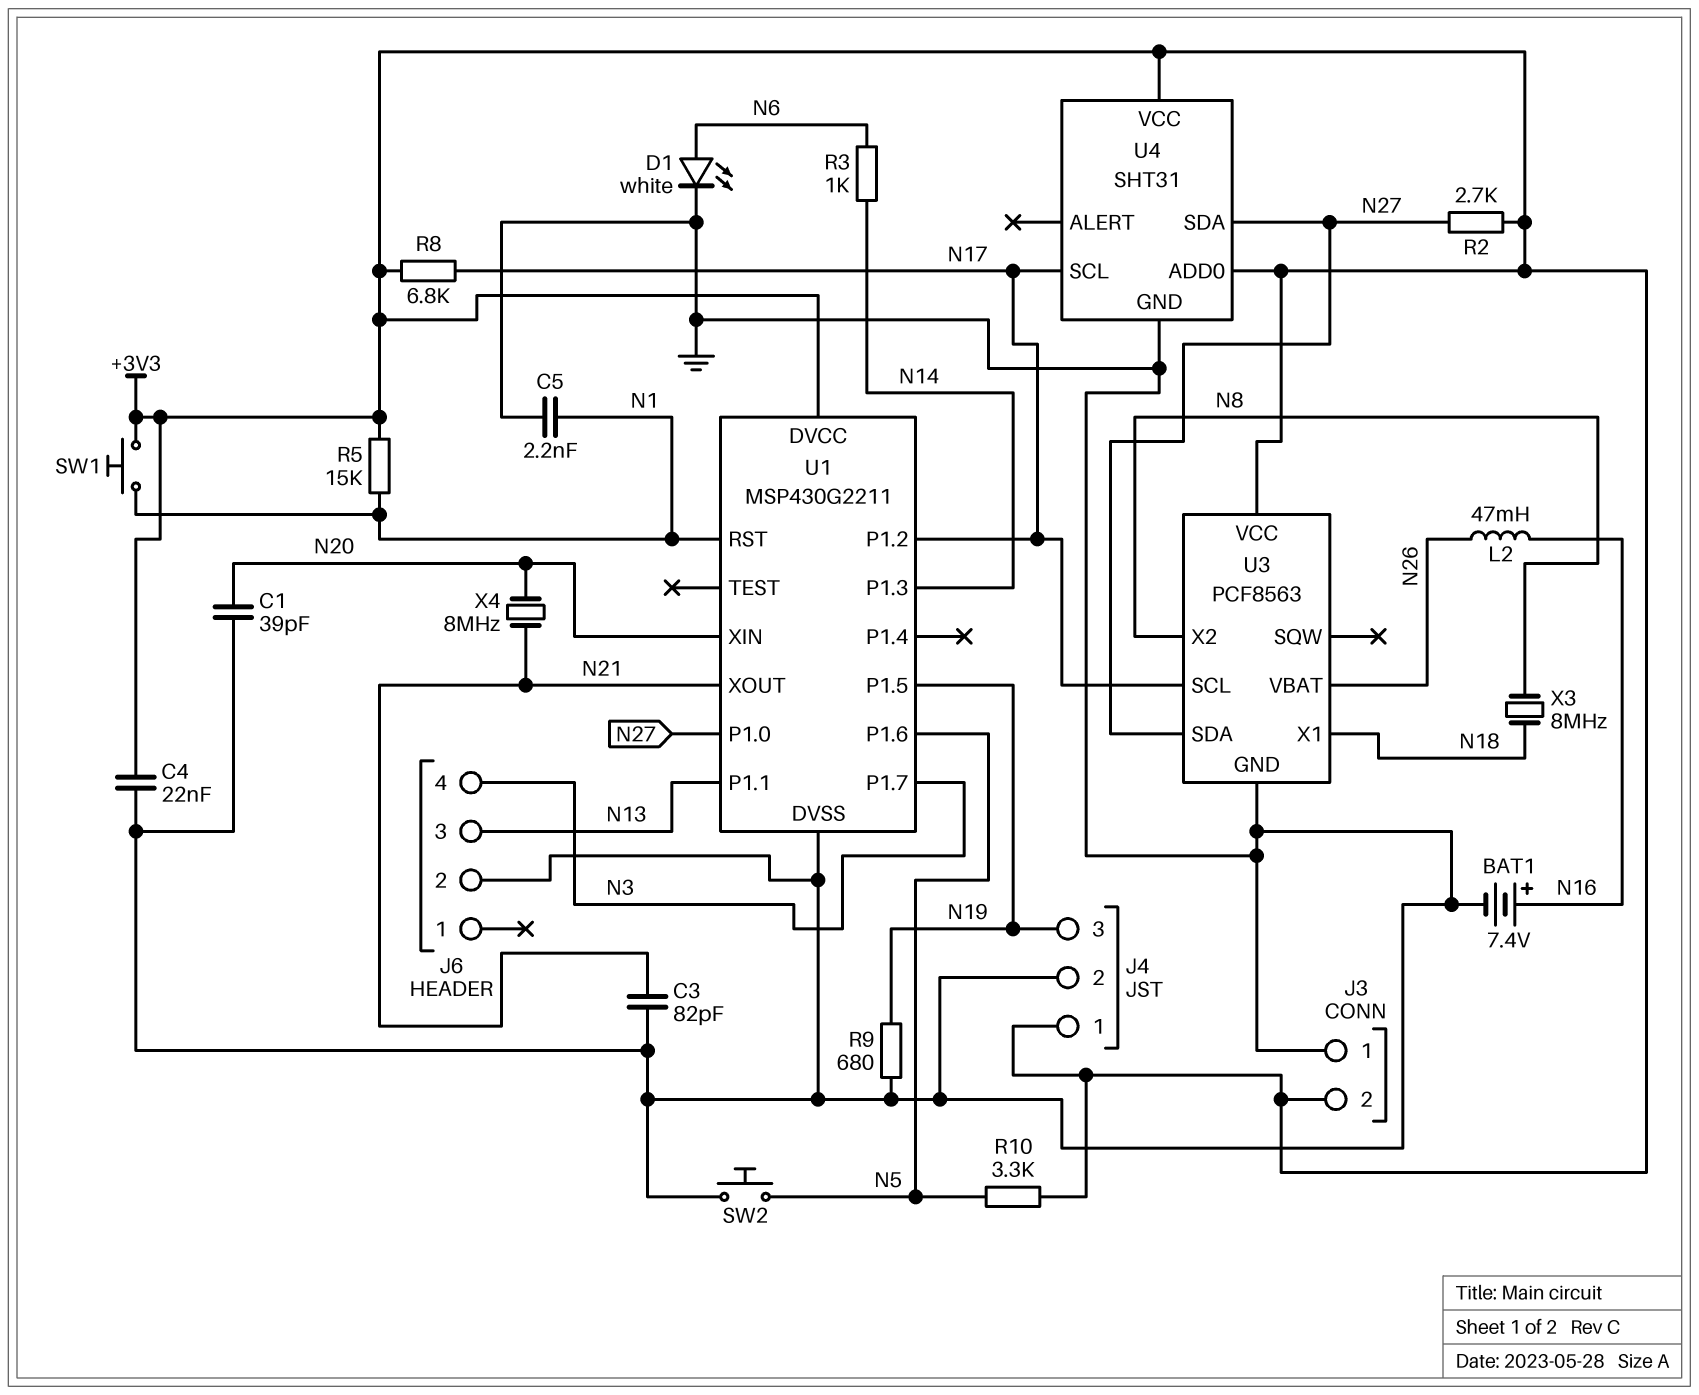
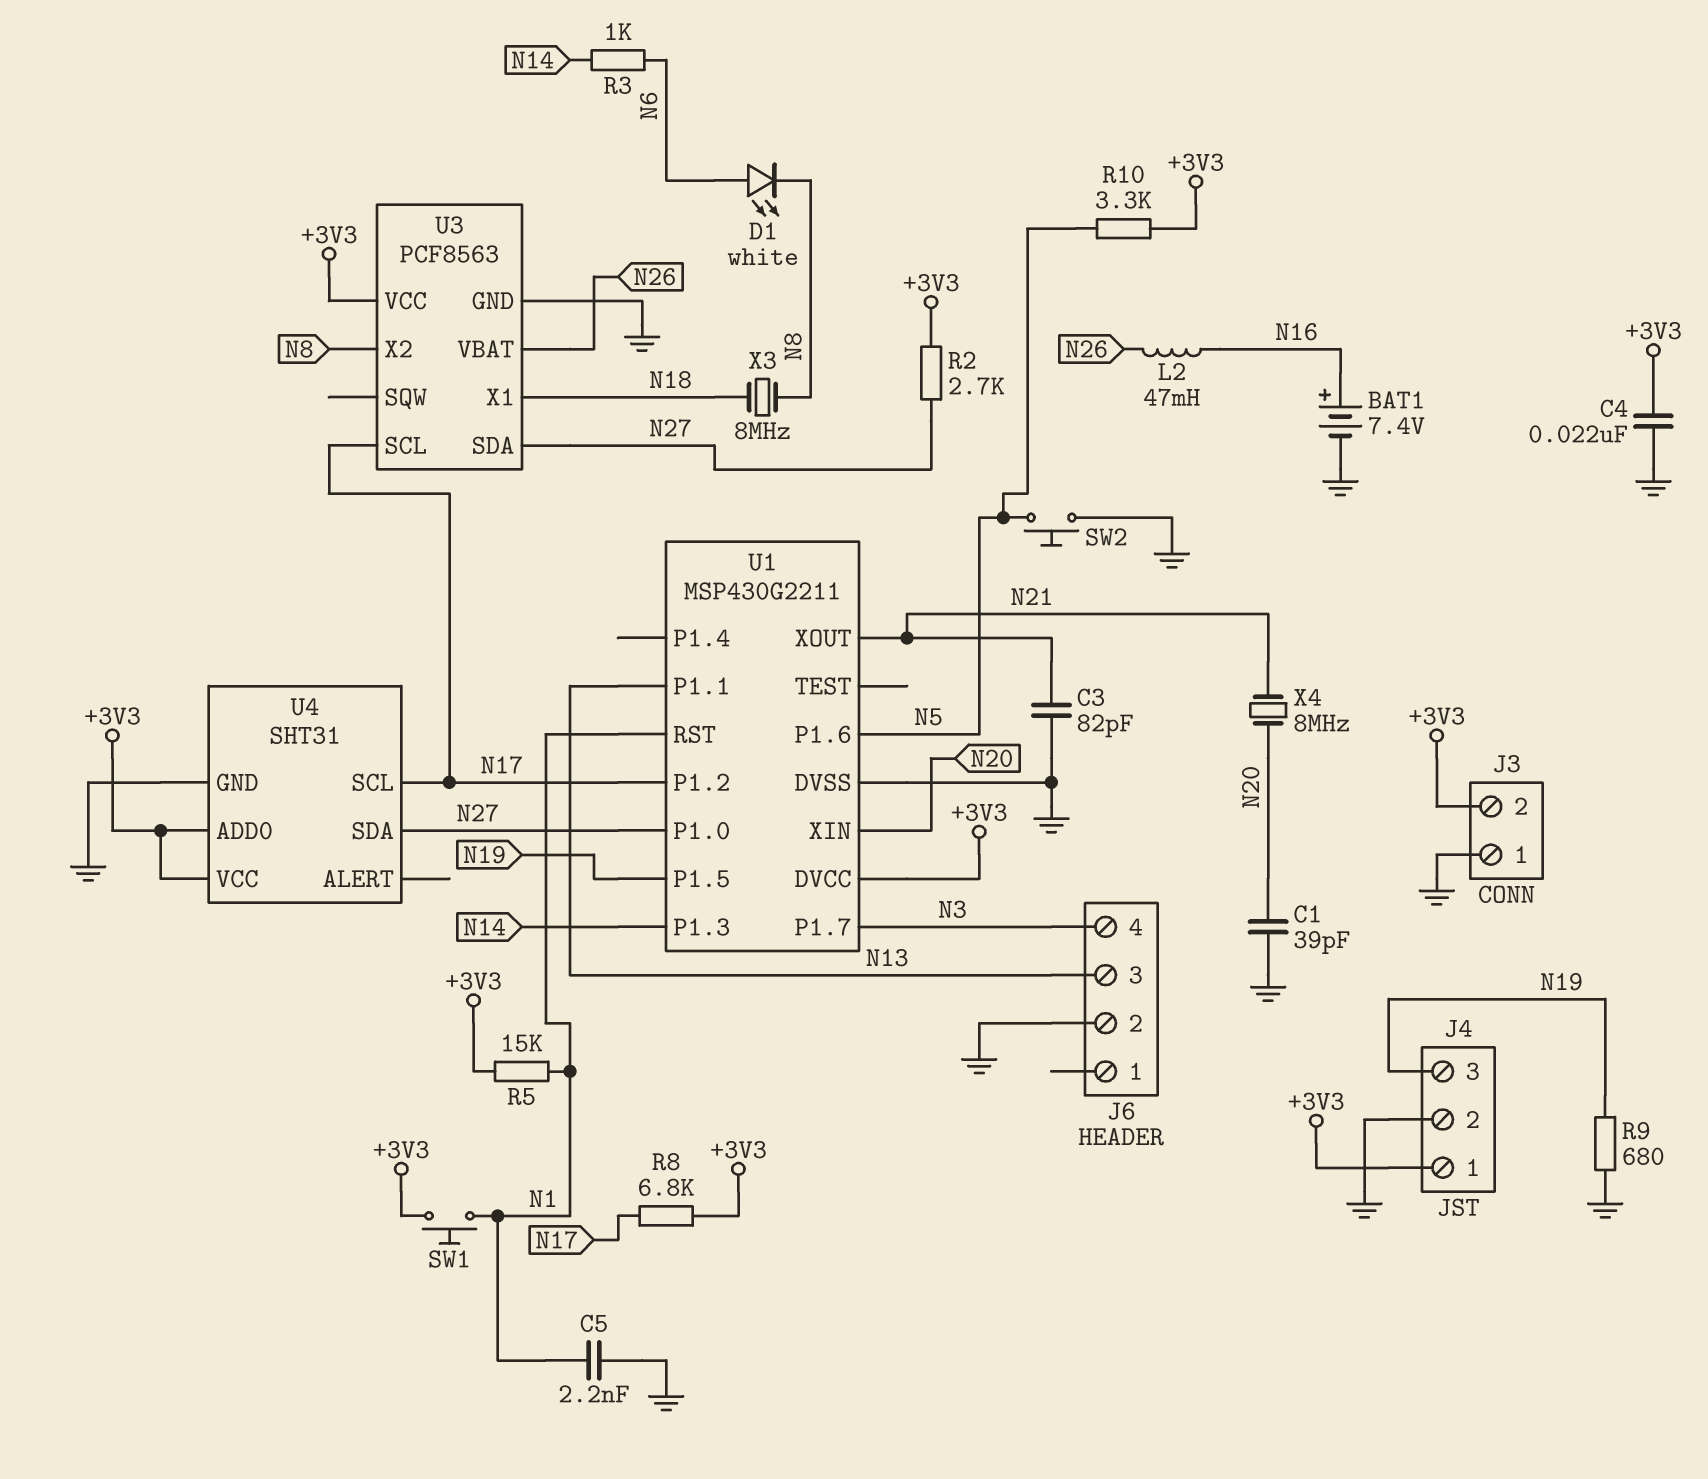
D1: LED white (A N6, K GND) -> LED white (A N6, K N8)

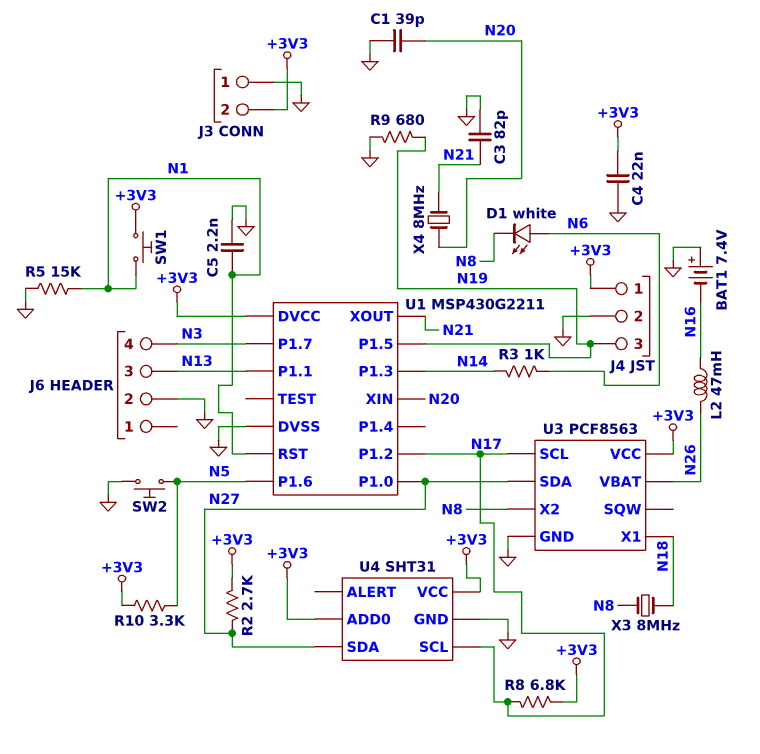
BAT1: 7.4V (plus N16, minus GND) -> 7.4V (plus GND, minus N16)
R5: 15k (+3V3, N1) -> 15k (GND, N1)

